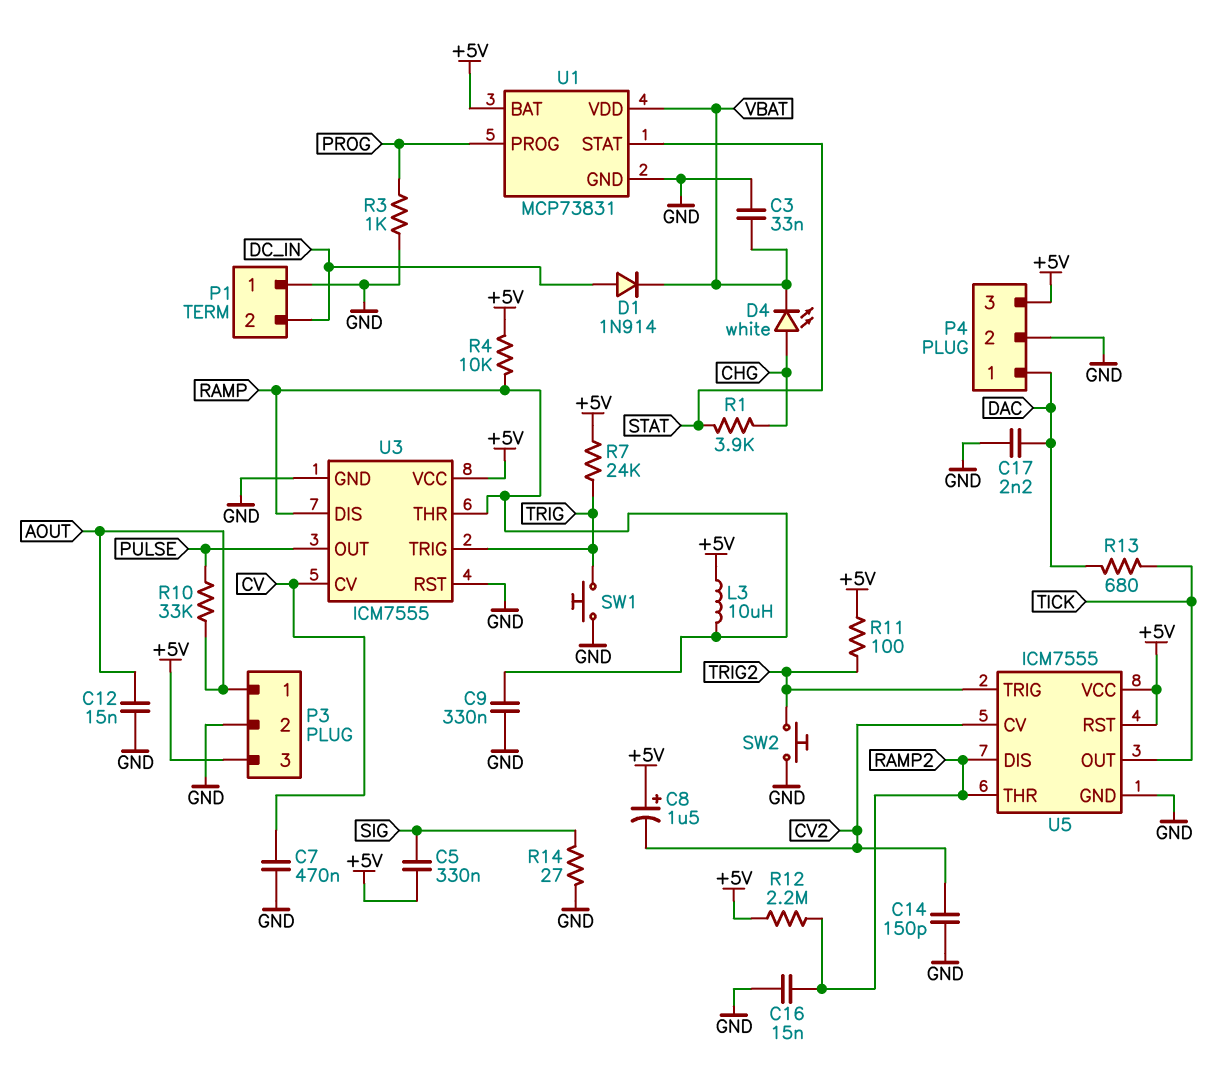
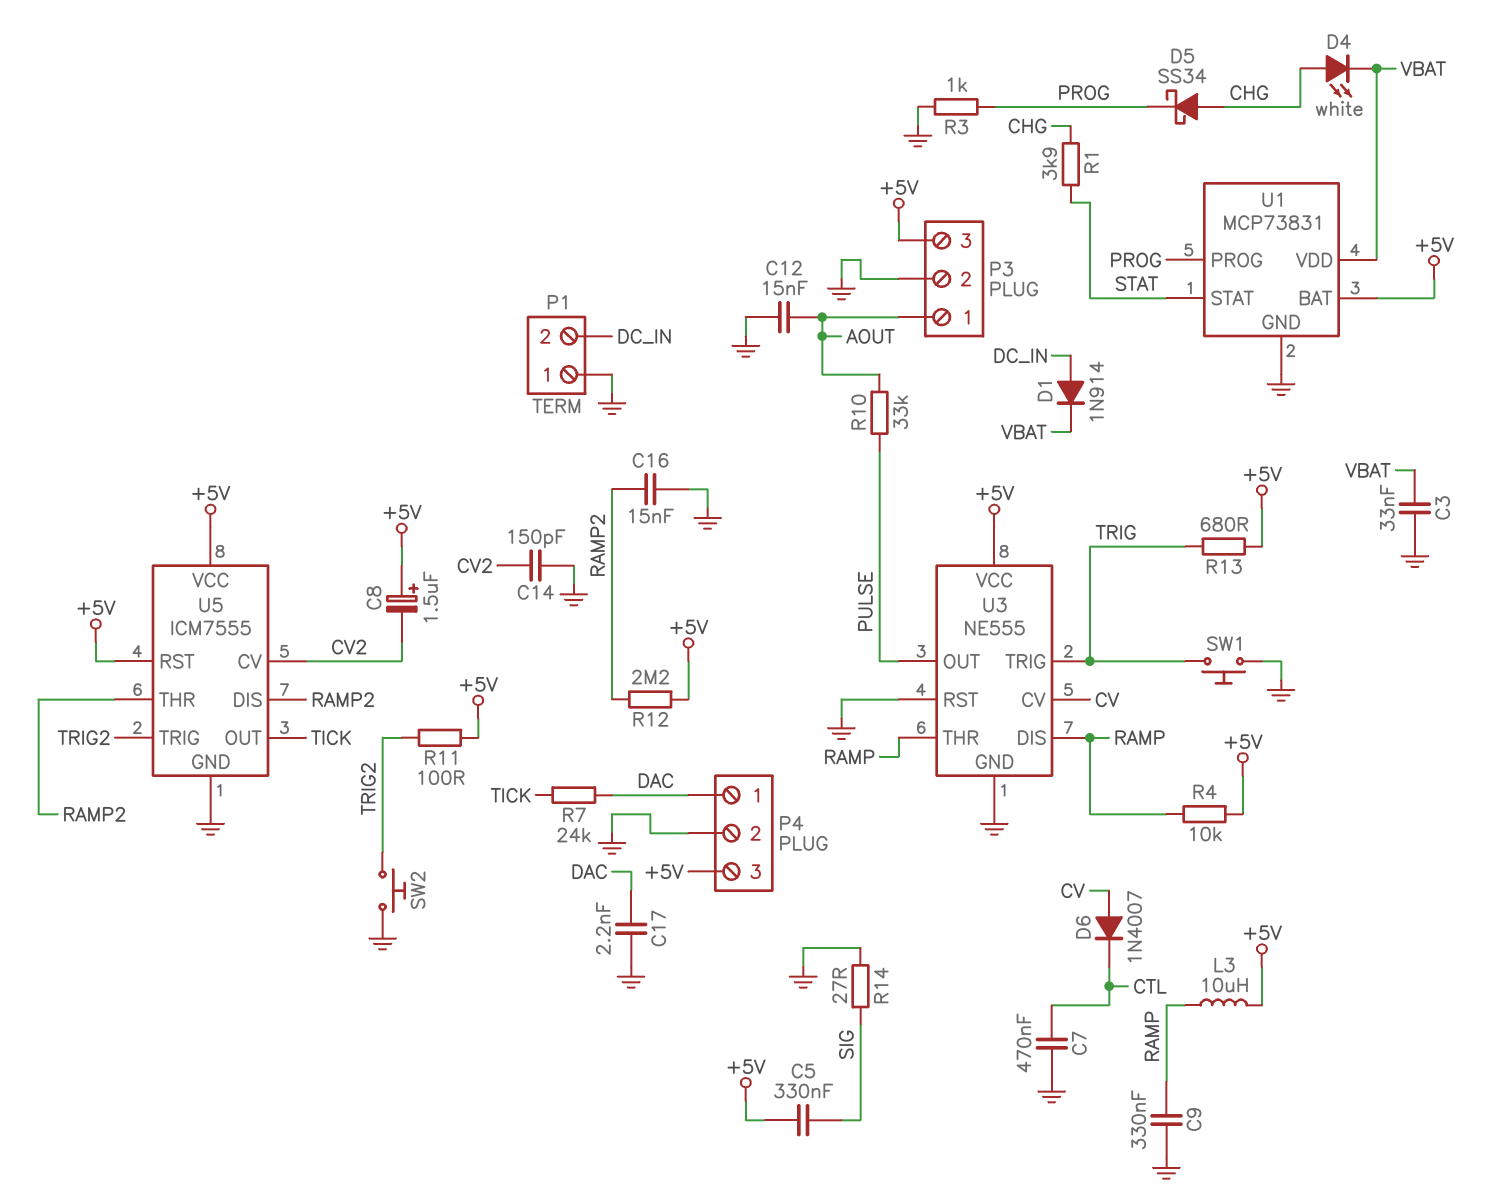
C7: 470nF (CV, GND) -> 470nF (CTL, GND)
D5: none -> schottky SS34 (A CHG, K PROG)
D6: none -> diode 1N4007 (A CV, K CTL)
R7: 24k (+5V, TRIG) -> 24k (DAC, TICK)
R13: 680 (DAC, TICK) -> 680 (+5V, TRIG)
U3: ICM7555 -> NE555

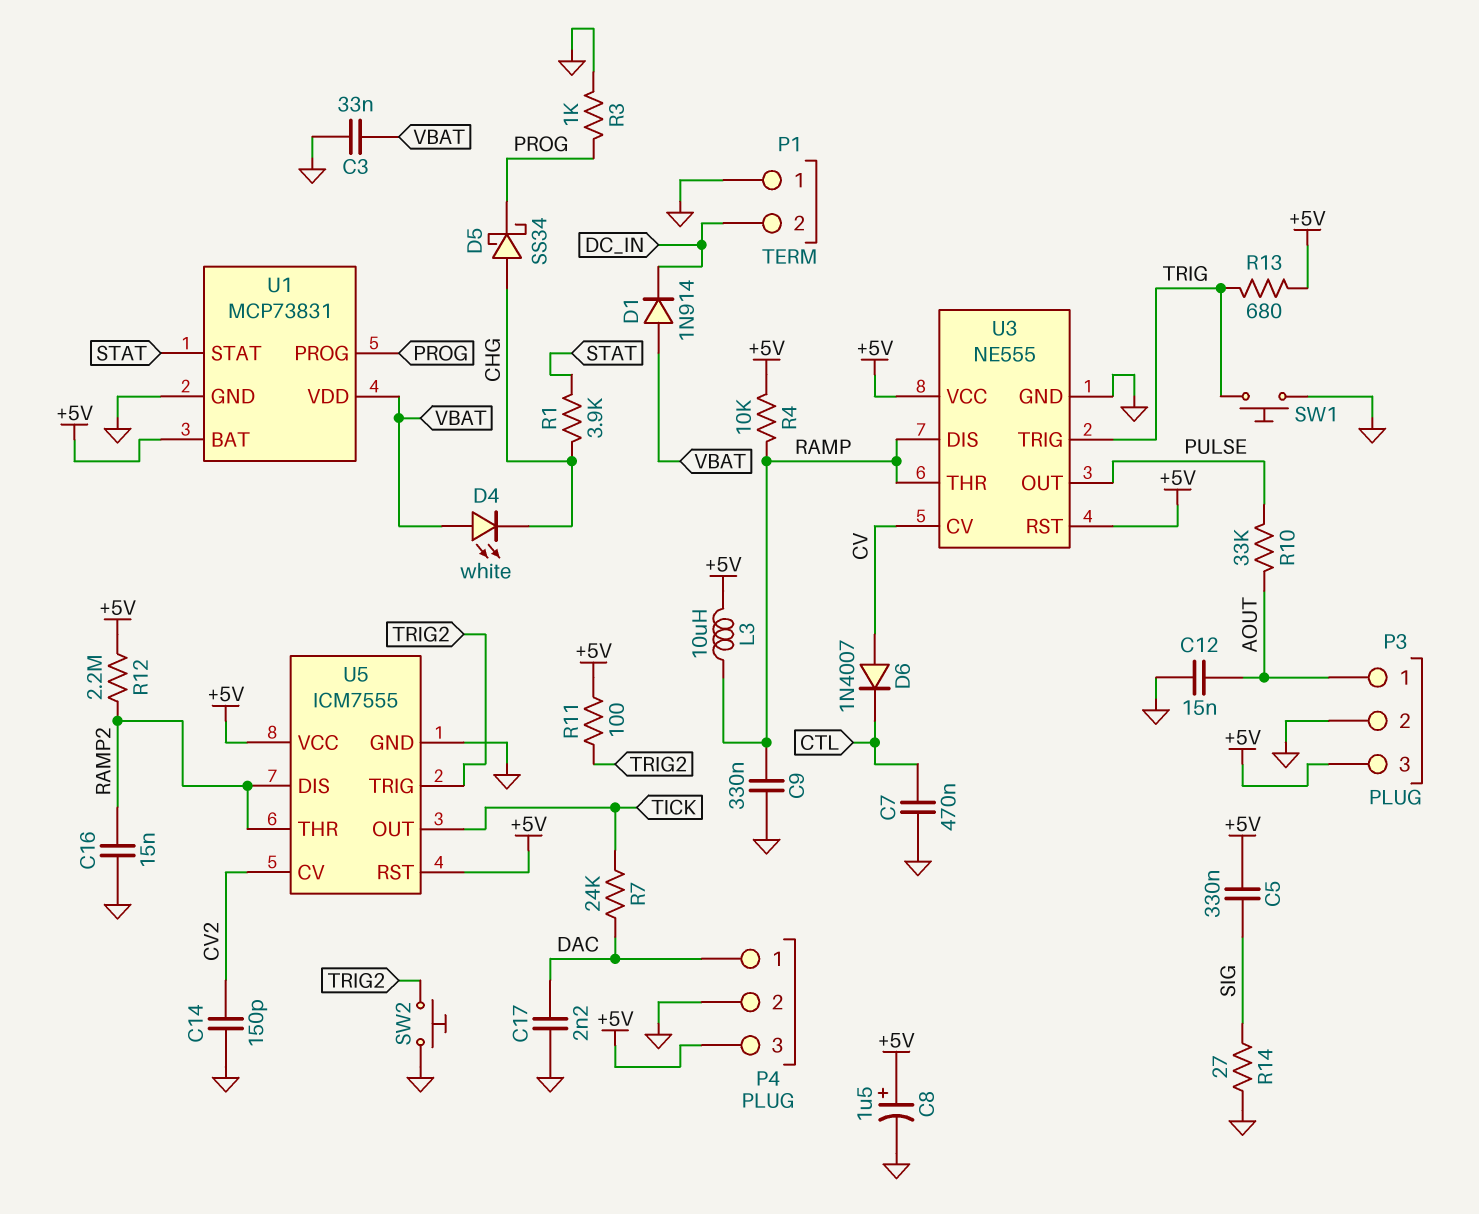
C8: 1.5uF (plus +5V, minus CV2) -> 1.5uF (plus +5V, minus GND)
D1: diode 1N914 (A DC_IN, K VBAT) -> diode 1N914 (A VBAT, K DC_IN)
D4: LED white (A CHG, K VBAT) -> LED white (A VBAT, K CHG)
U3 pin RST: GND -> +5V

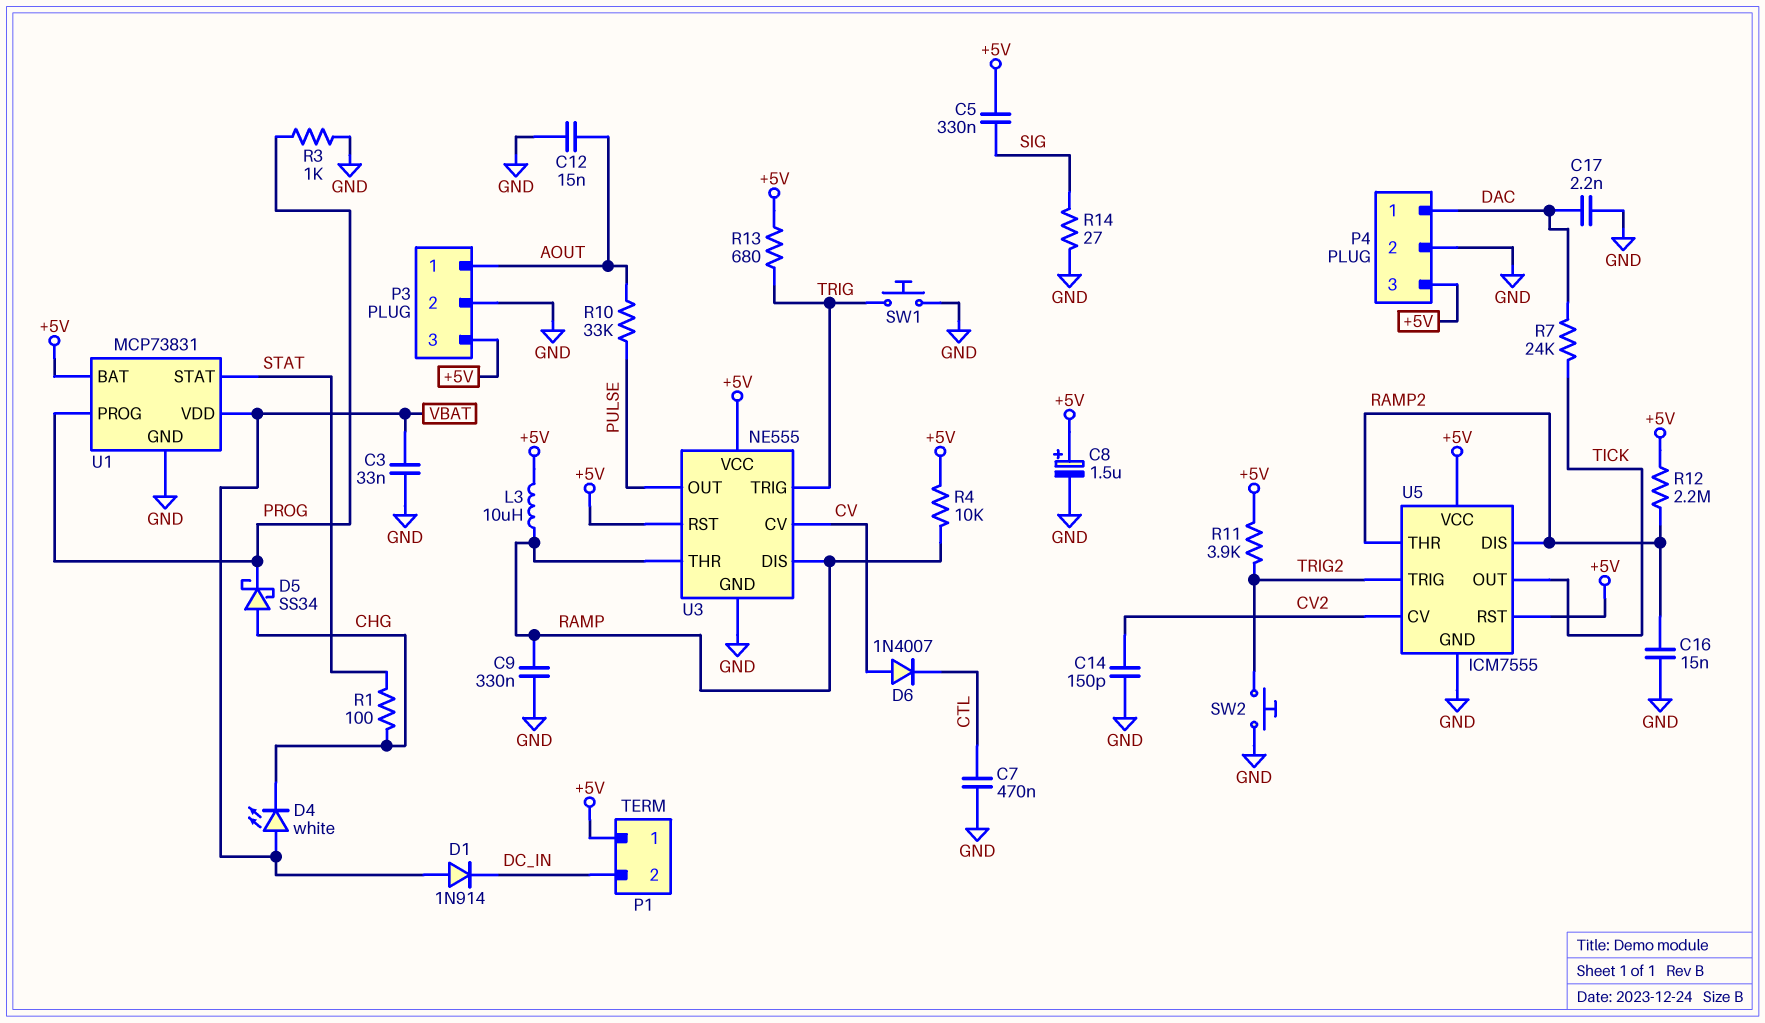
P1 pin 1: GND -> +5V
R1: 3.9k (CHG, STAT) -> 100 (CHG, STAT)
R11: 100 (+5V, TRIG2) -> 3.9k (+5V, TRIG2)

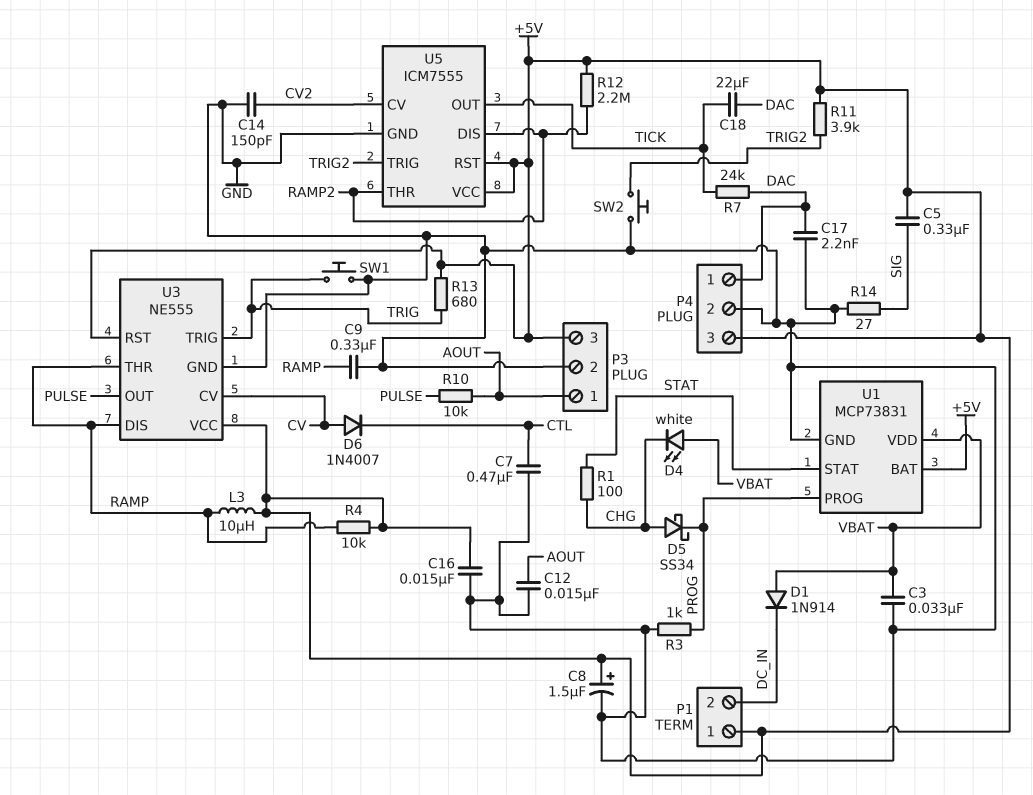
C16: 15nF (GND, RAMP2) -> 15nF (+5V, GND)
C18: none -> 22uF (DAC, TICK)
R10: 33k (AOUT, PULSE) -> 10k (AOUT, PULSE)

